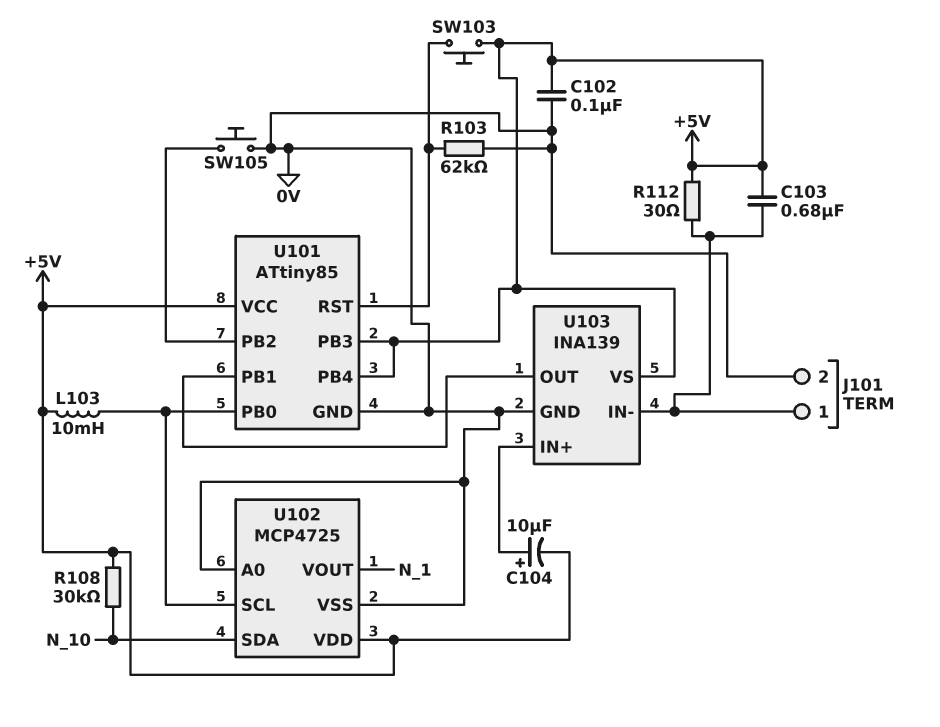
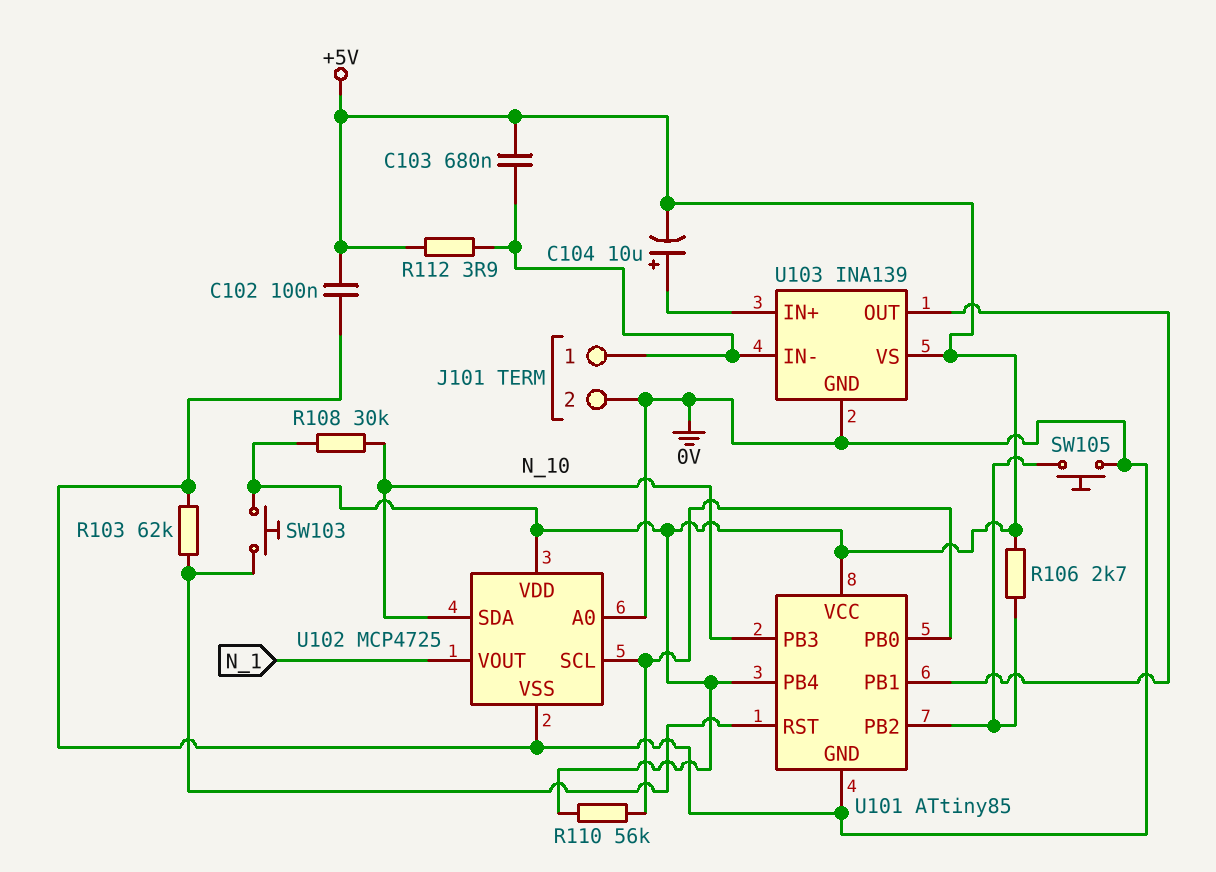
L103: 10mH (+5V, U101/PB0) -> none
R106: none -> 2.7k (+5V, U101/PB2)
R110: none -> 56k (+5V, U101/PB0)
R112: 30 (+5V, J101/1) -> 3.9 (+5V, J101/1)
U101 pin PB3: +5V -> N_10

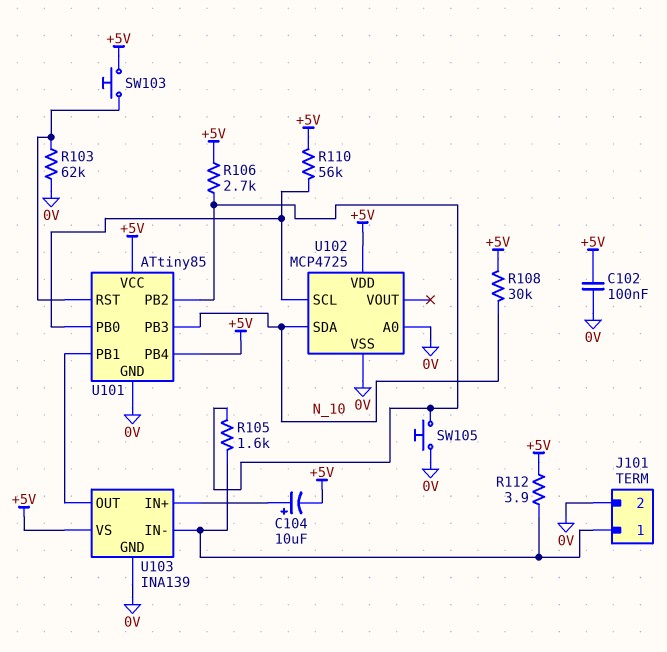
C103: 680nF (+5V, J101/1) -> none
R105: none -> 1.6k (J101/1, U101/PB2)
U102 pin VOUT: N_1 -> none

